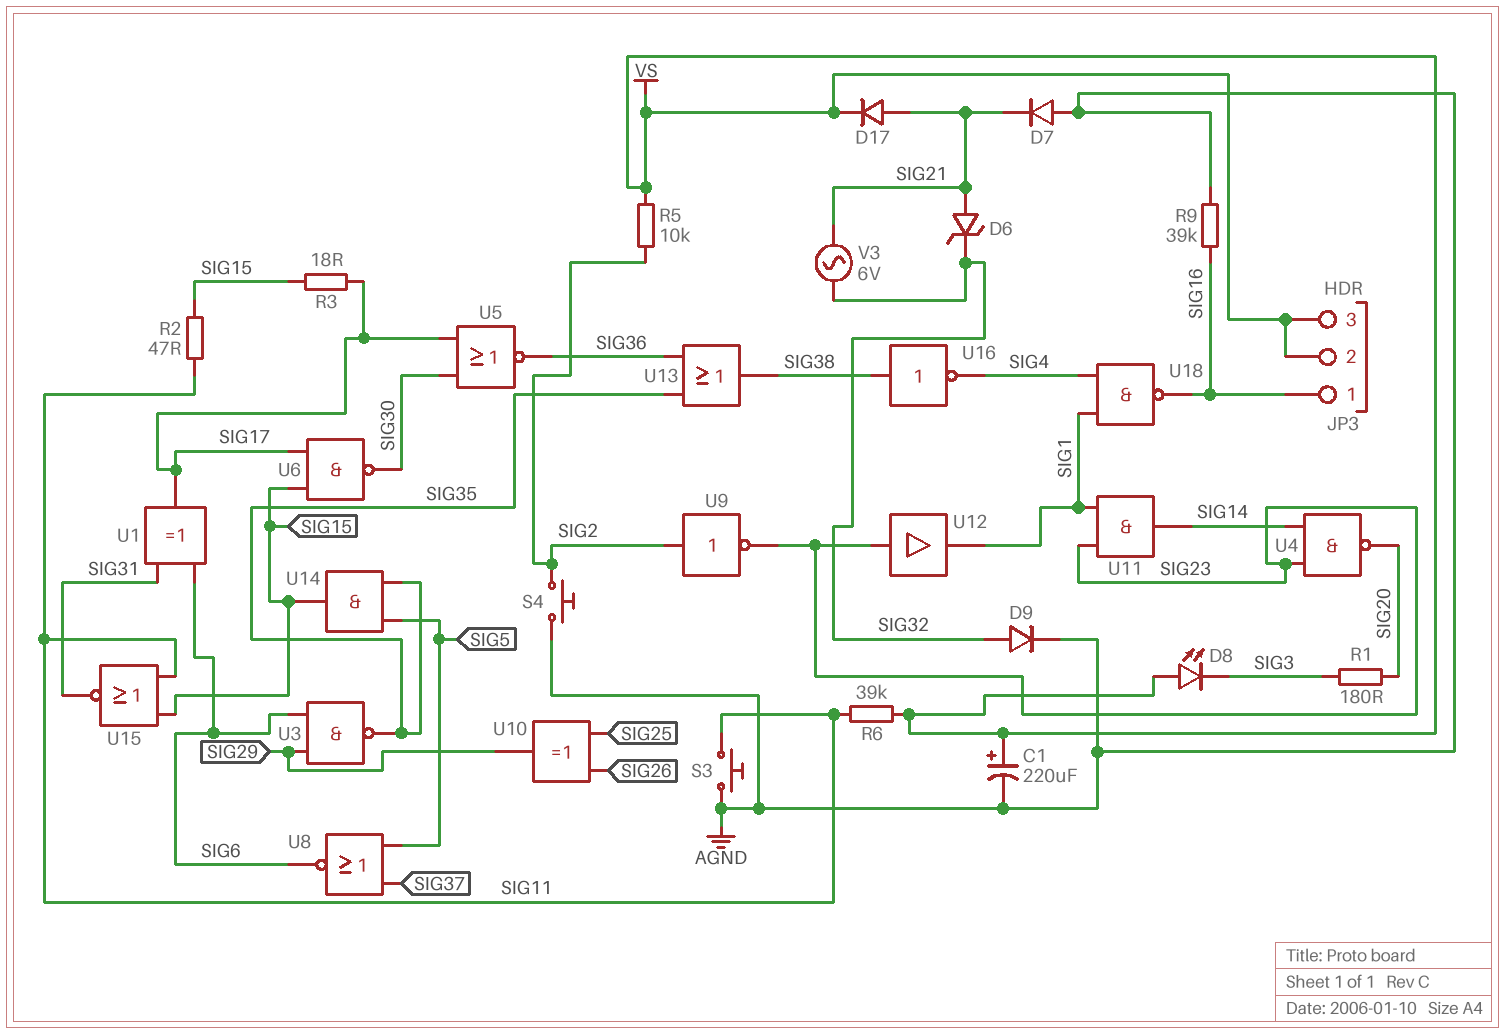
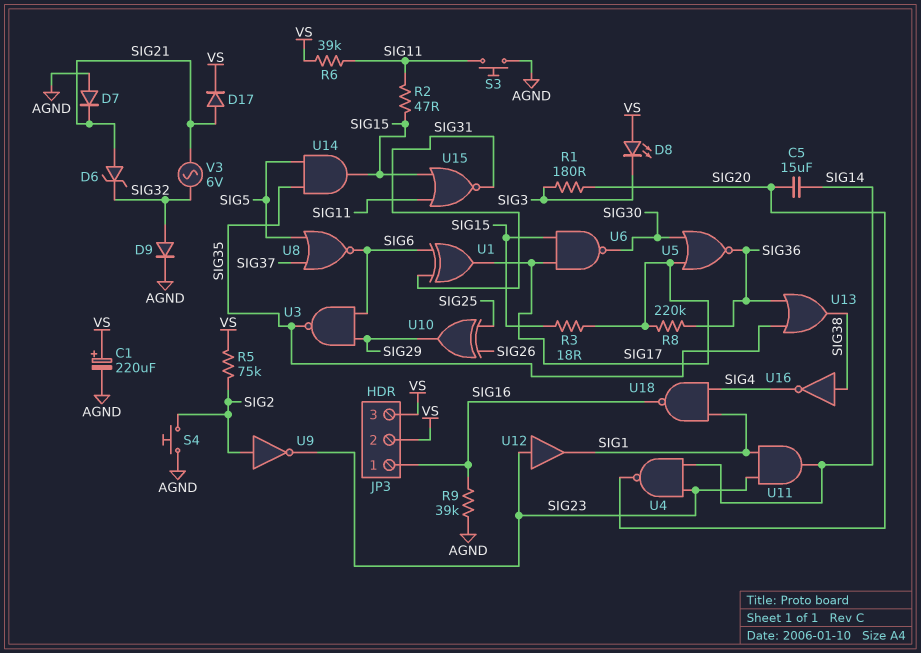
C5: none -> 15uF (SIG14, SIG20)
R5: 10k (SIG2, VS) -> 75k (SIG2, VS)
R8: none -> 220k (SIG17, SIG36)

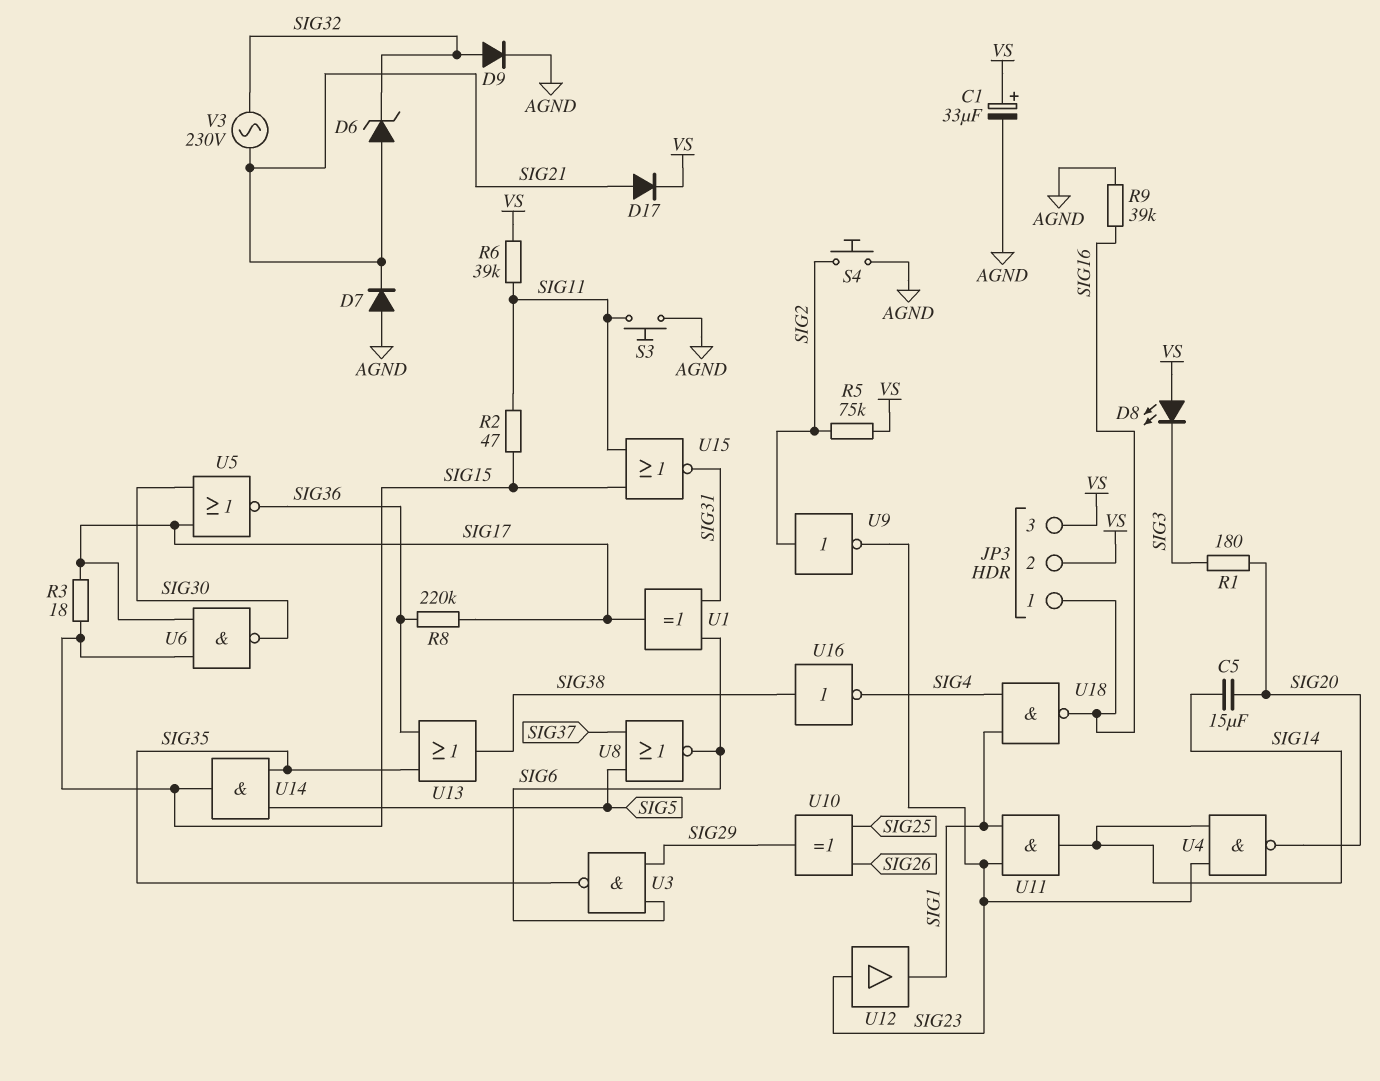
C1: 220uF (plus VS, minus AGND) -> 33uF (plus VS, minus AGND)
V3: AC 6V (SIG21, SIG32) -> AC 230V (SIG21, SIG32)

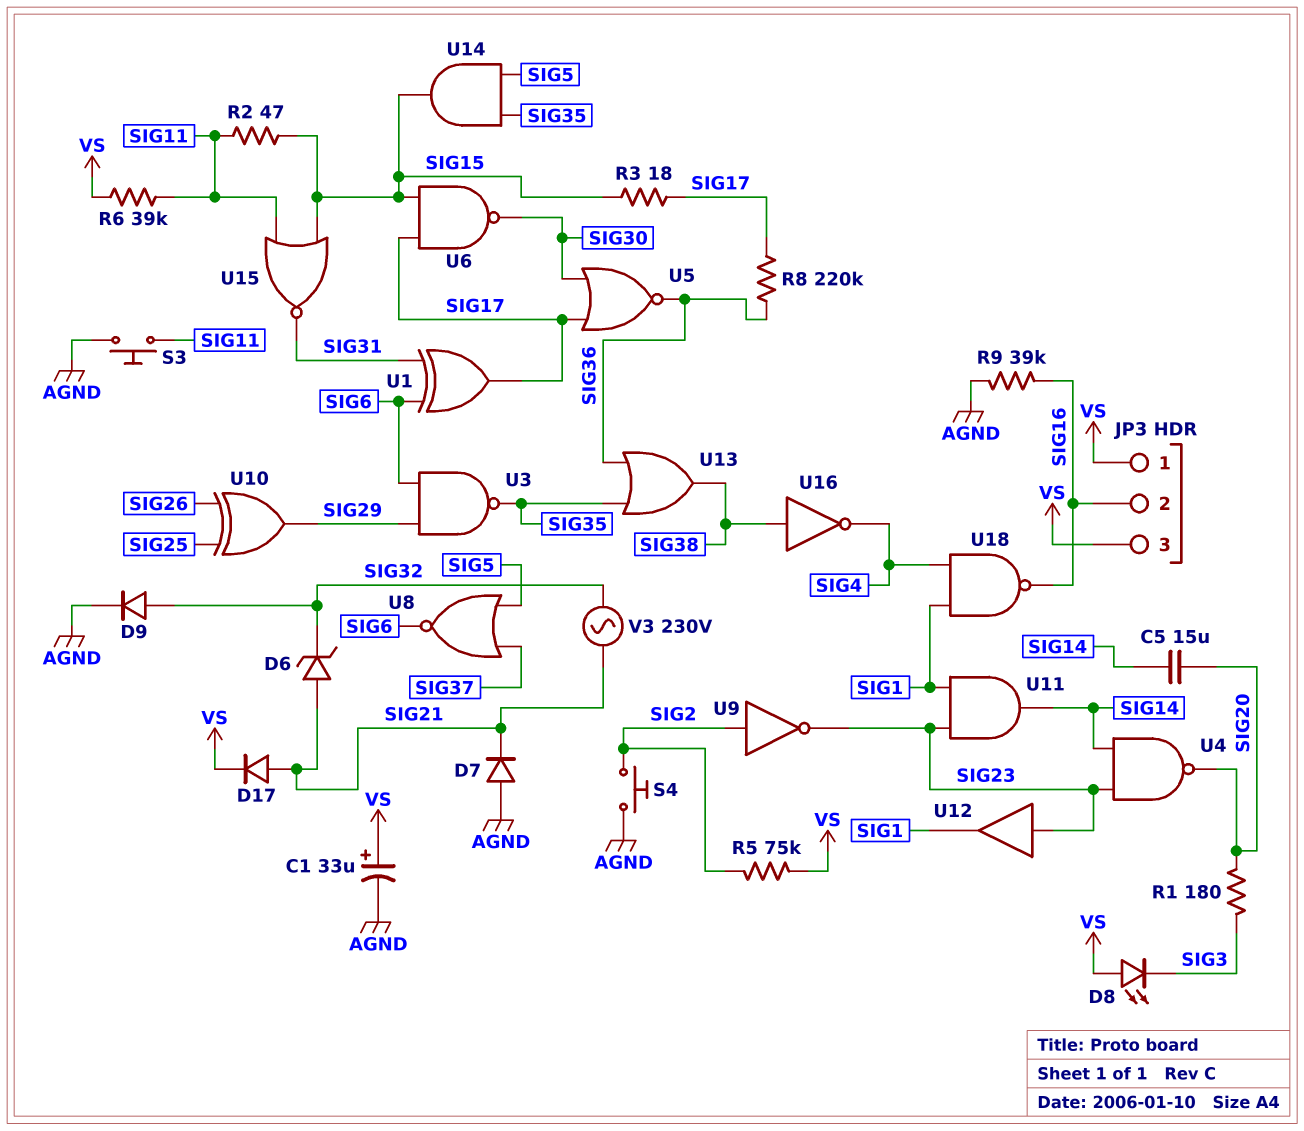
JP3 pin 1: SIG16 -> VS
JP3 pin 2: VS -> SIG16

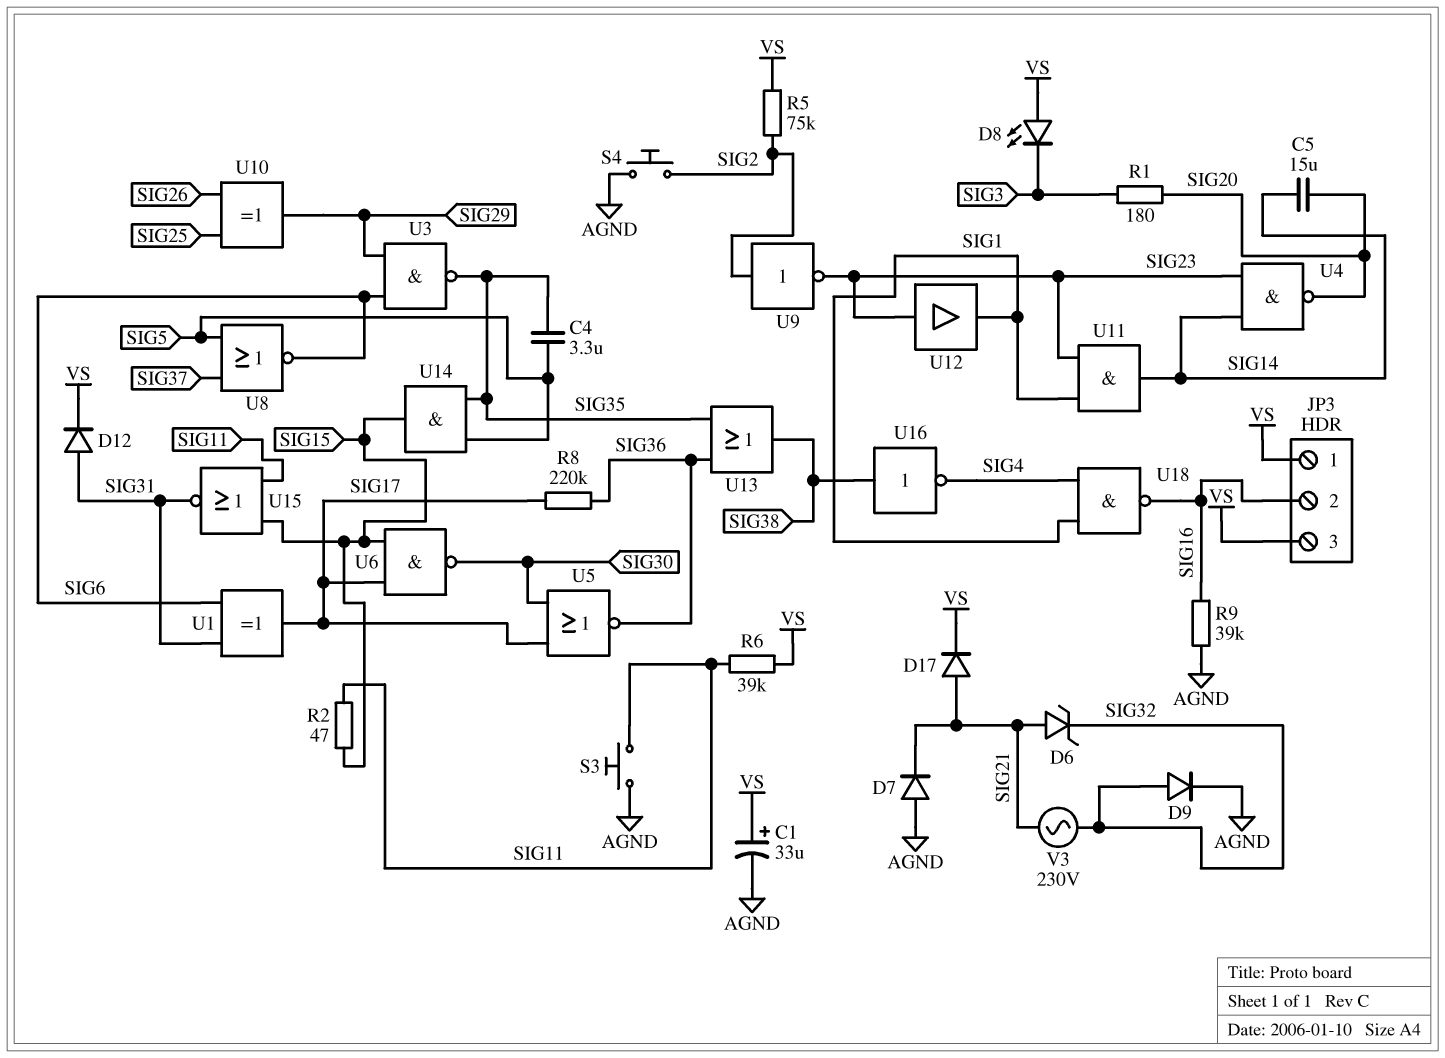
C4: none -> 3.3uF (SIG5, SIG35)
D12: none -> diode (A SIG31, K VS)
R3: 18 (SIG15, SIG17) -> none

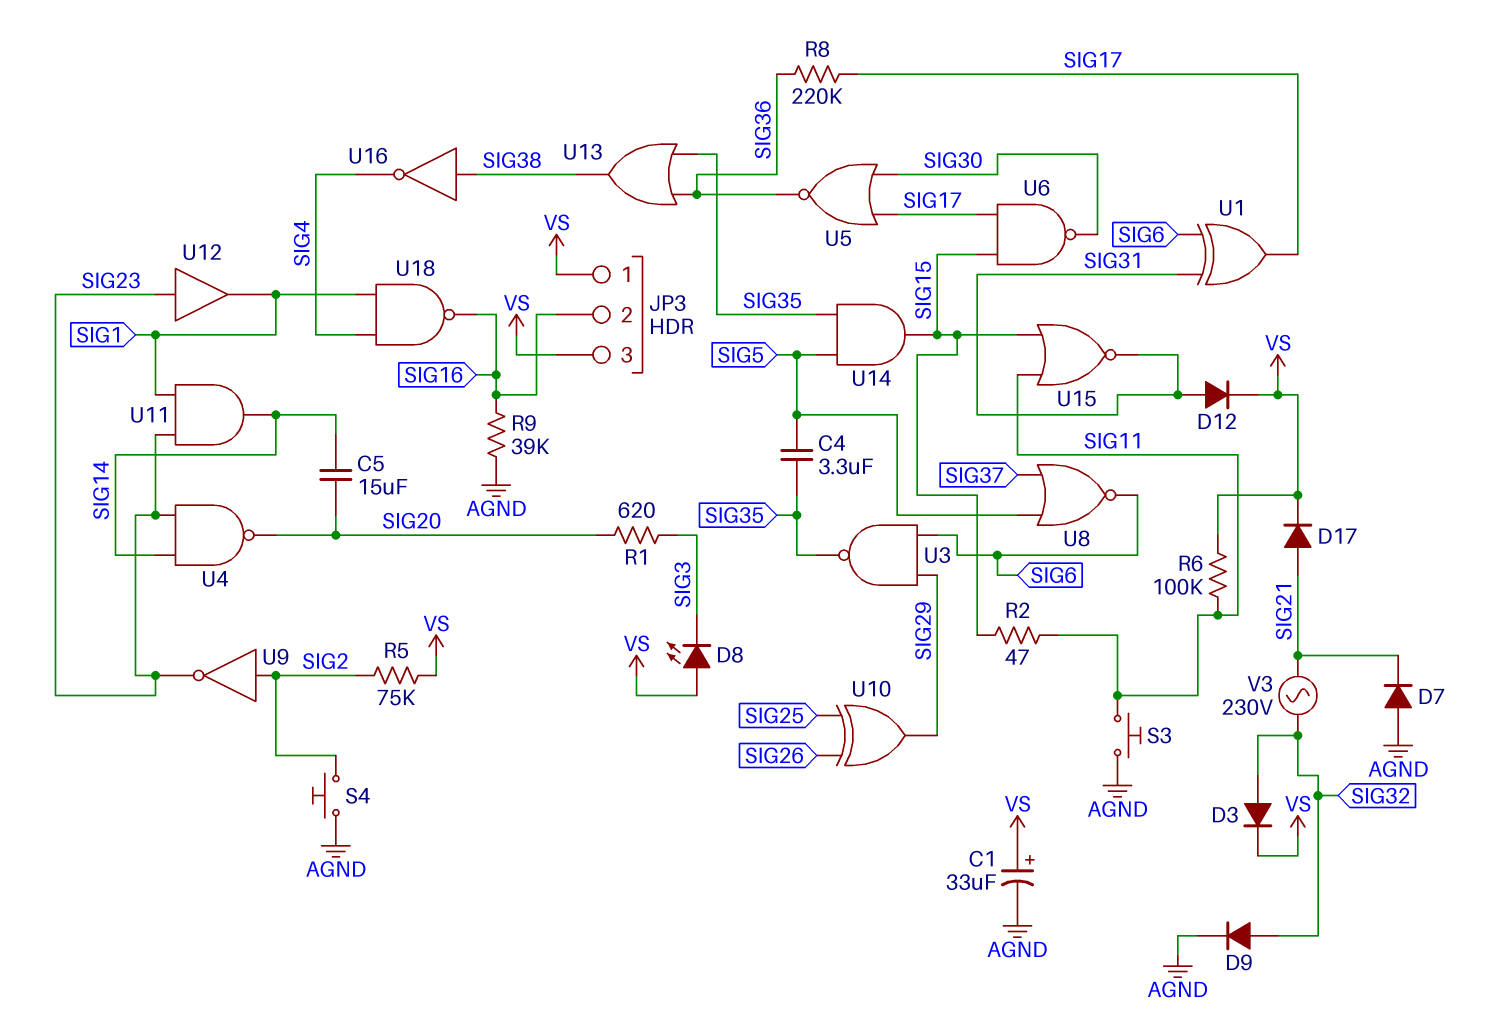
D3: none -> diode (A SIG32, K VS)
D6: zener (A SIG21, K SIG32) -> none
R1: 180 (SIG3, SIG20) -> 620 (SIG3, SIG20)
R6: 39k (SIG11, VS) -> 100k (SIG11, VS)

